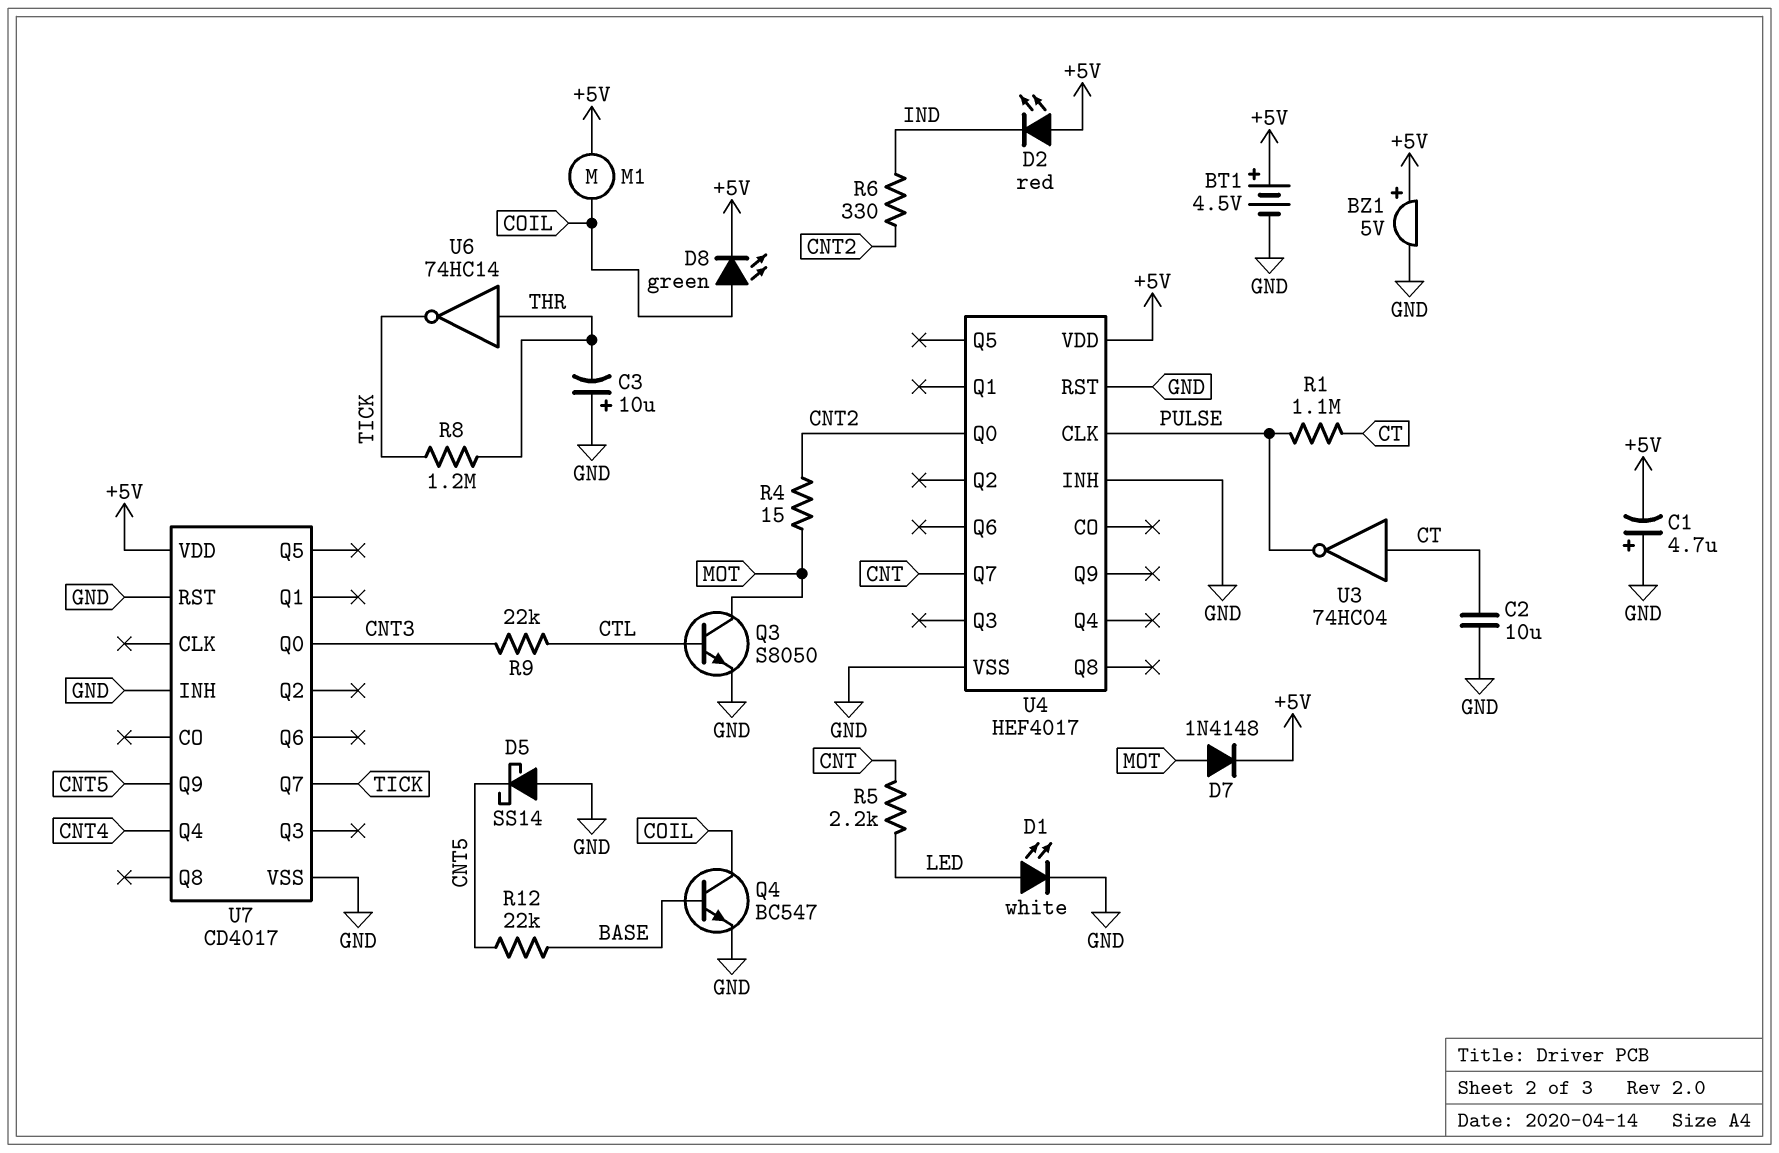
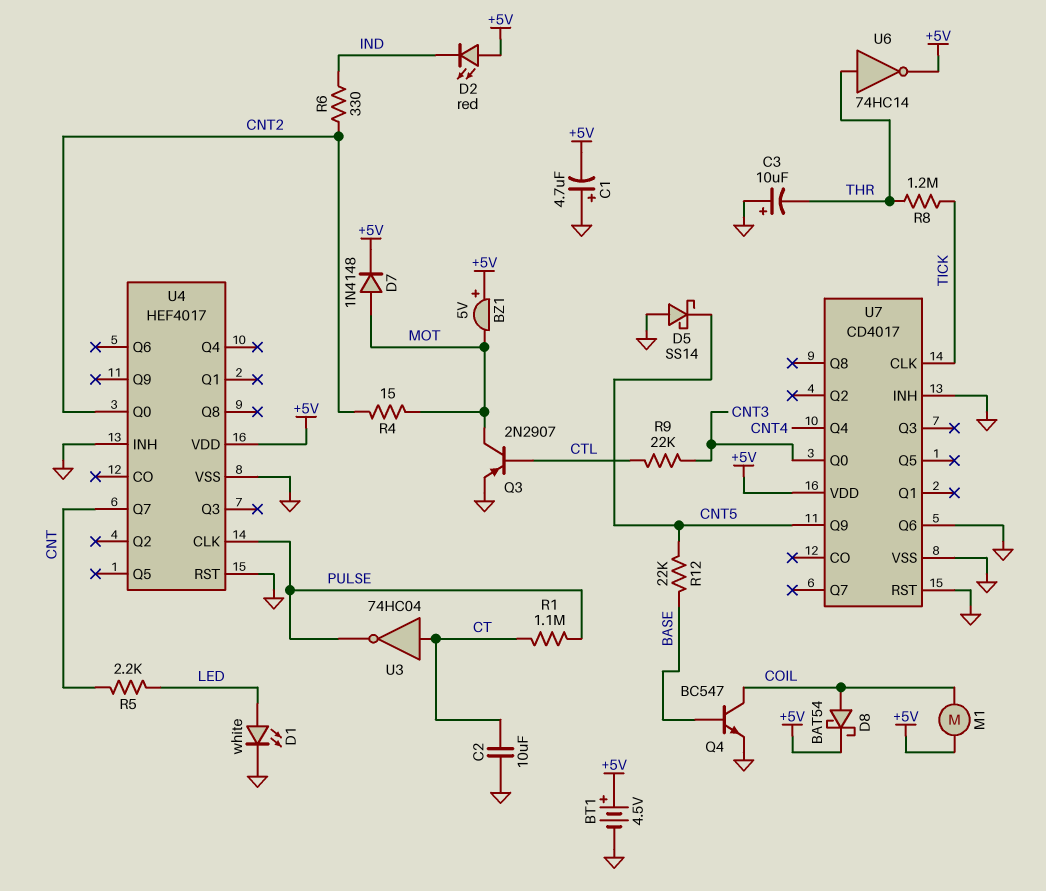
BZ1: buzzer 5V (plus +5V, minus GND) -> buzzer 5V (plus +5V, minus MOT)
D8: LED green (A COIL, K +5V) -> schottky BAT54 (A COIL, K +5V)
Q3: NPN S8050 (B CTL, C MOT, E GND) -> PNP 2N2907 (B CTL, C MOT, E GND)
U6: NOT 74HC14 (in THR, out TICK) -> NOT 74HC14 (in THR, out +5V)
U7 pin CLK: none -> TICK
U7 pin Q6: none -> GND
U7 pin Q7: TICK -> none

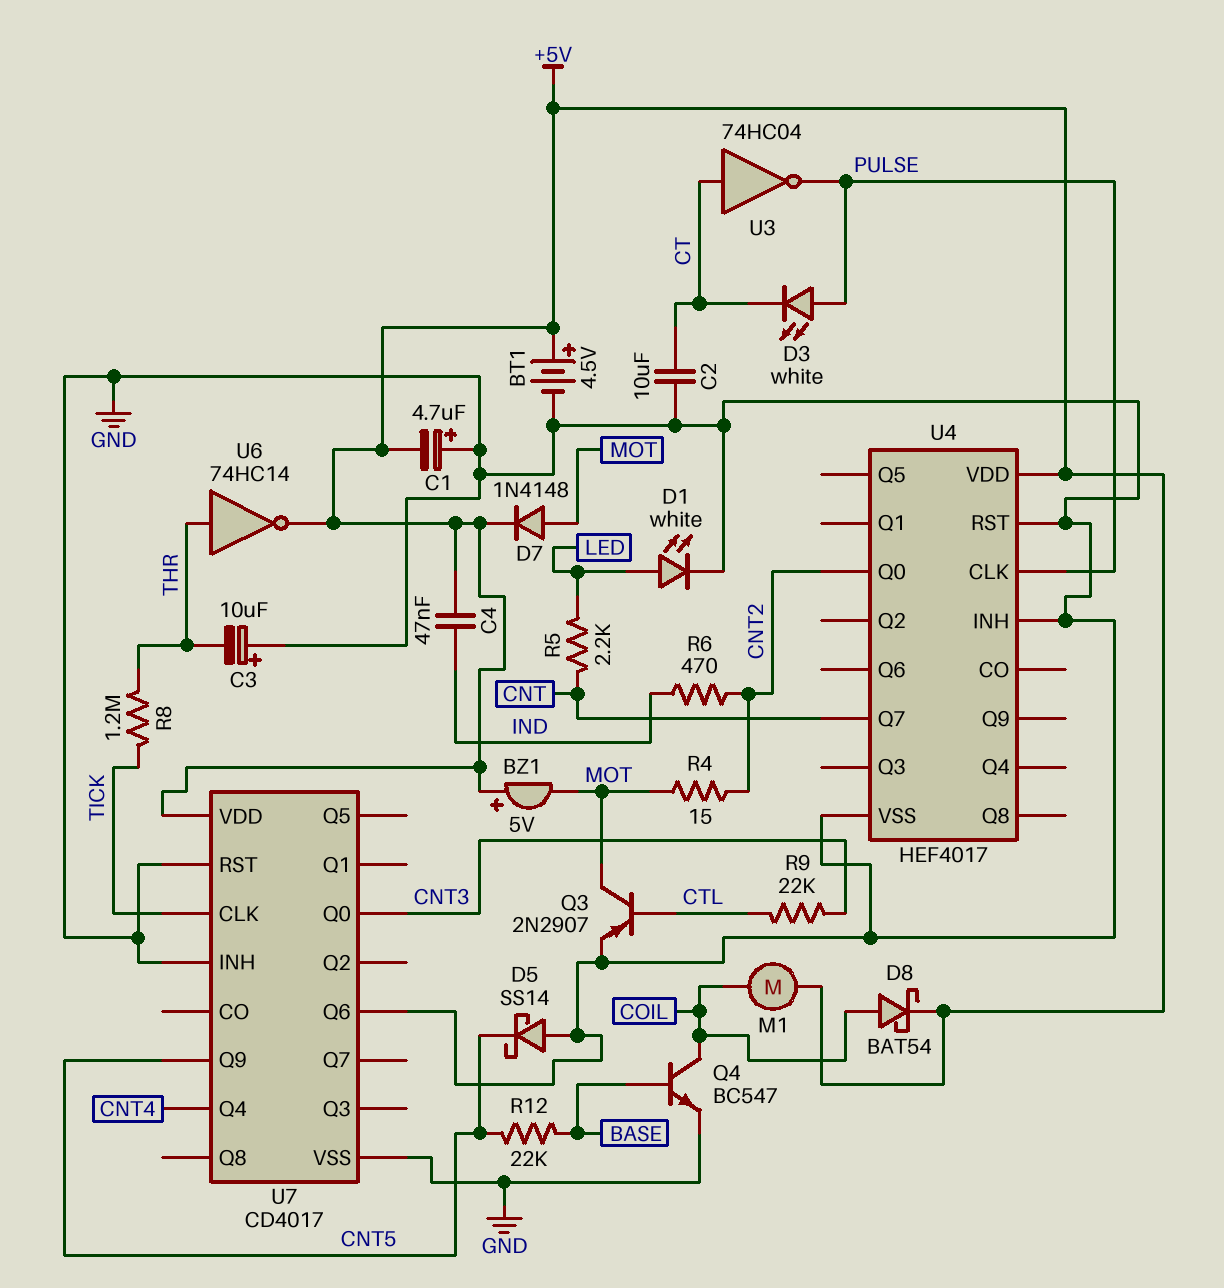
C4: none -> 47nF (+5V, IND)
D2: LED red (A +5V, K IND) -> none
D3: none -> LED white (A PULSE, K CT)
R1: 1.1M (CT, PULSE) -> none
R6: 330 (CNT2, IND) -> 470 (CNT2, IND)

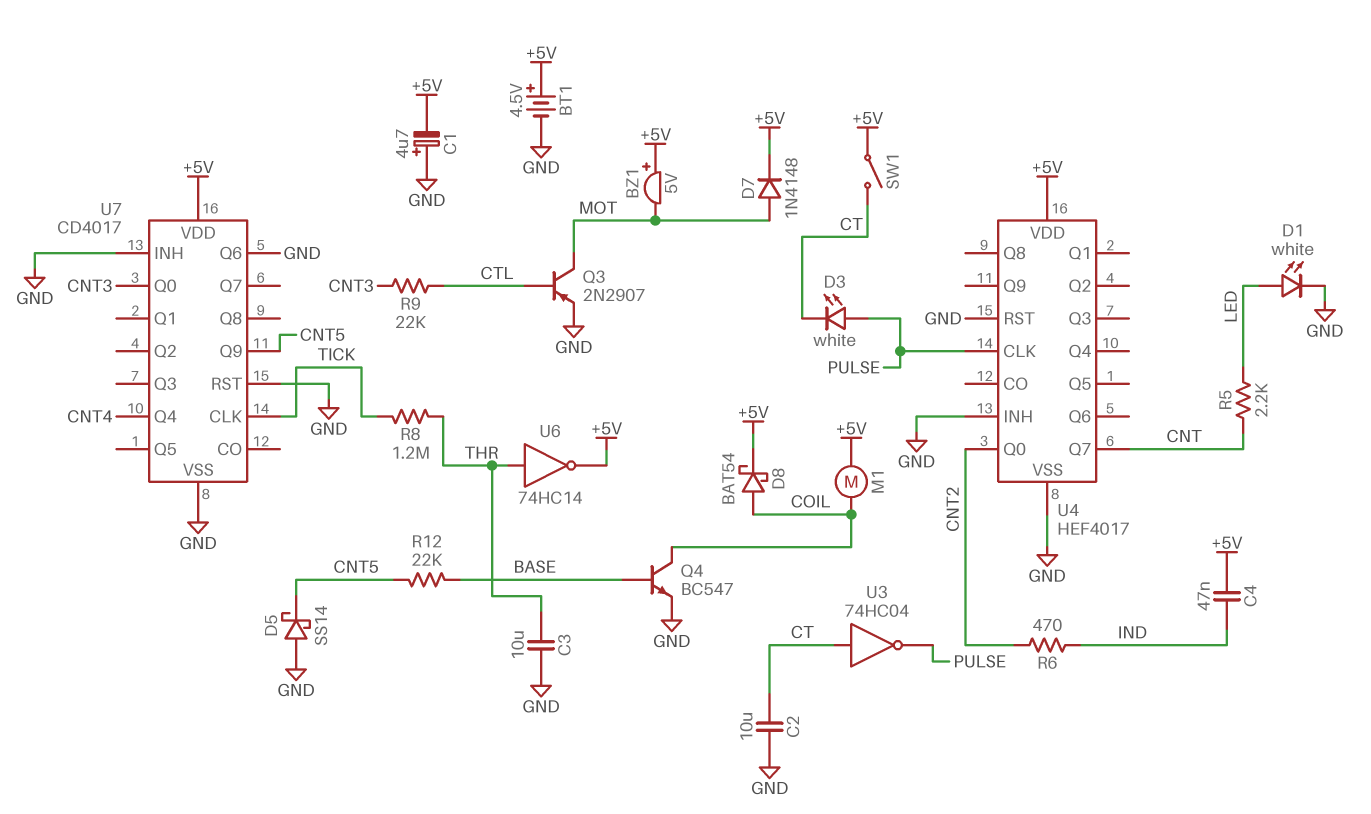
C3: 10uF (plus GND, minus THR) -> 10uF (GND, THR)
R4: 15 (CNT2, MOT) -> none
SW1: none -> switch (+5V, CT)

